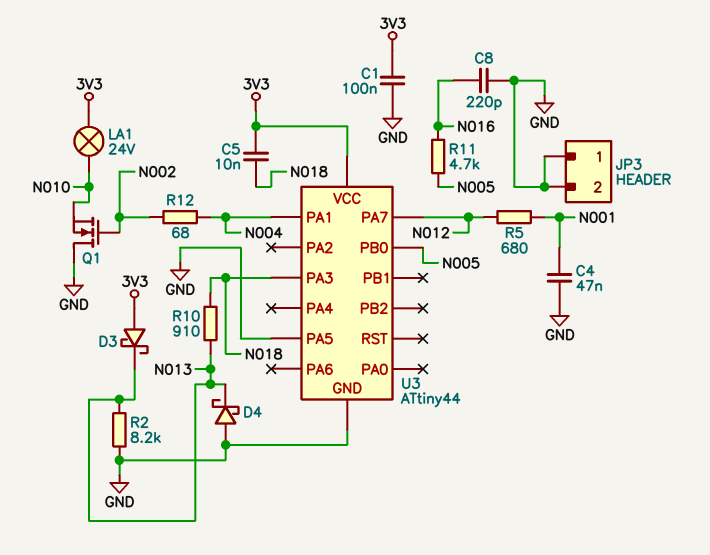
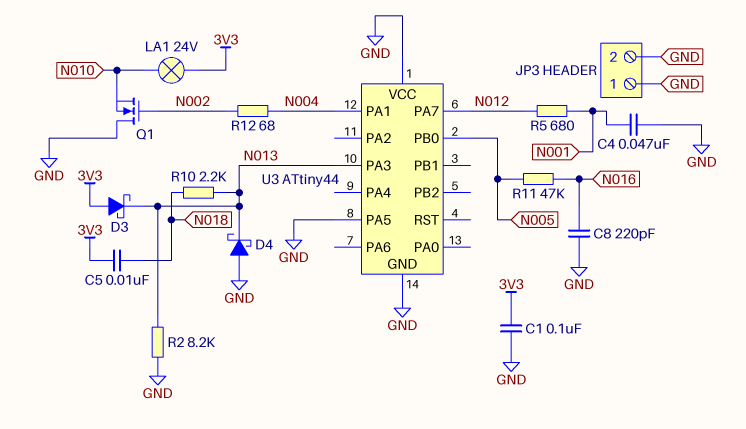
R10: 910 (N013, N018) -> 2.2k (N013, N018)
R11: 4.7k (N005, N016) -> 47k (N005, N016)
U3 pin PA3: N018 -> N013
U3 pin VCC: 3V3 -> GND

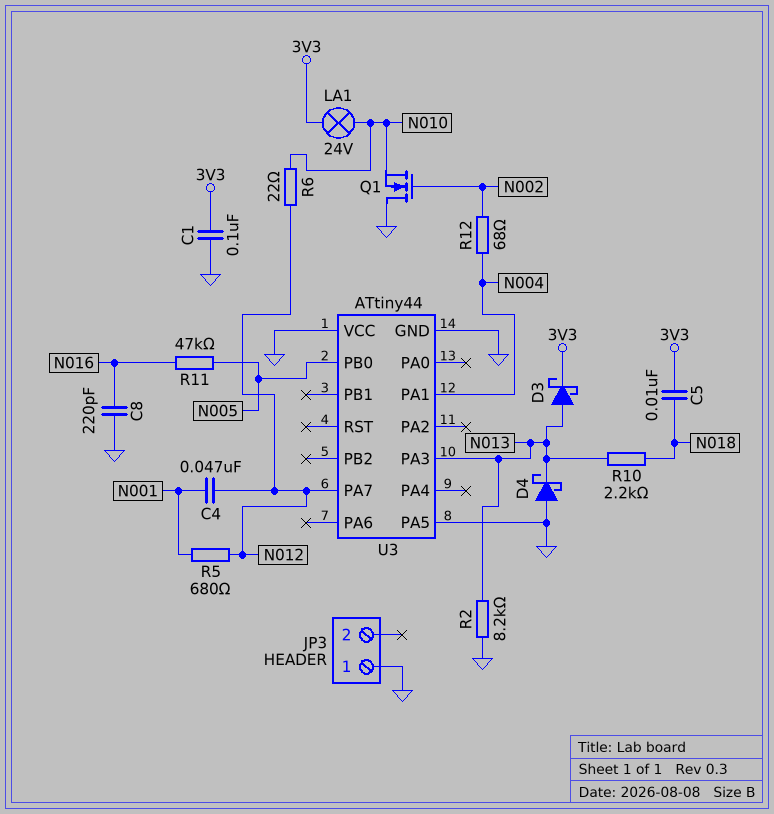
C4: 47nF (GND, N001) -> 47nF (N001, N012)
D3: schottky (A 3V3, K N013) -> schottky (A N013, K 3V3)
JP3 pin 2: GND -> none
R6: none -> 22 (N010, N012)

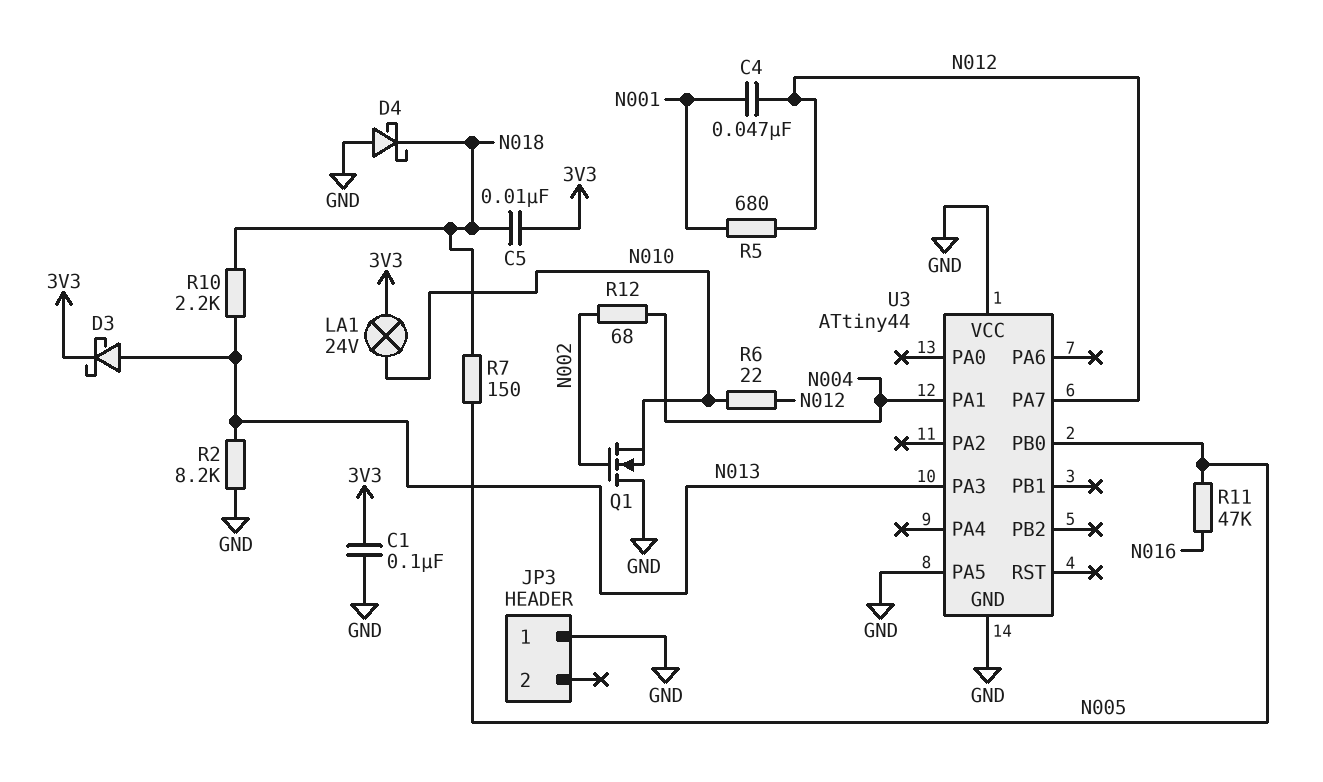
C8: 220pF (GND, N016) -> none
D4: schottky (A GND, K N013) -> schottky (A GND, K N018)
R7: none -> 150 (N005, N018)

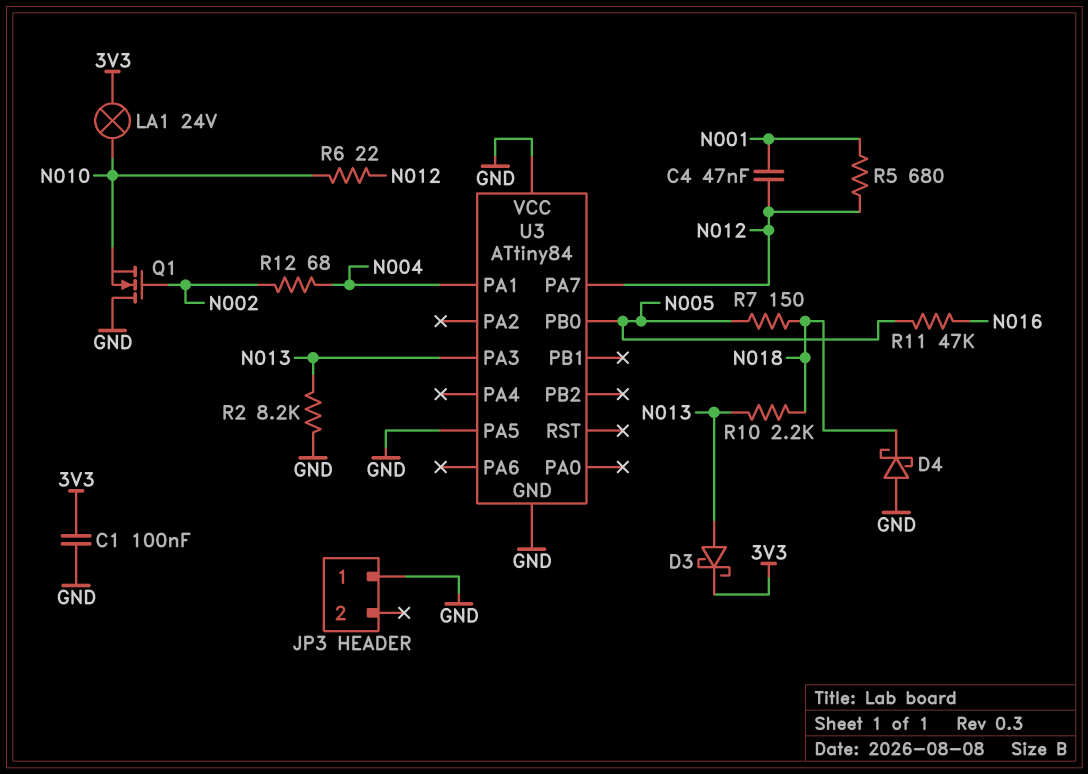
C5: 10nF (3V3, N018) -> none
U3: ATtiny44 -> ATtiny84

